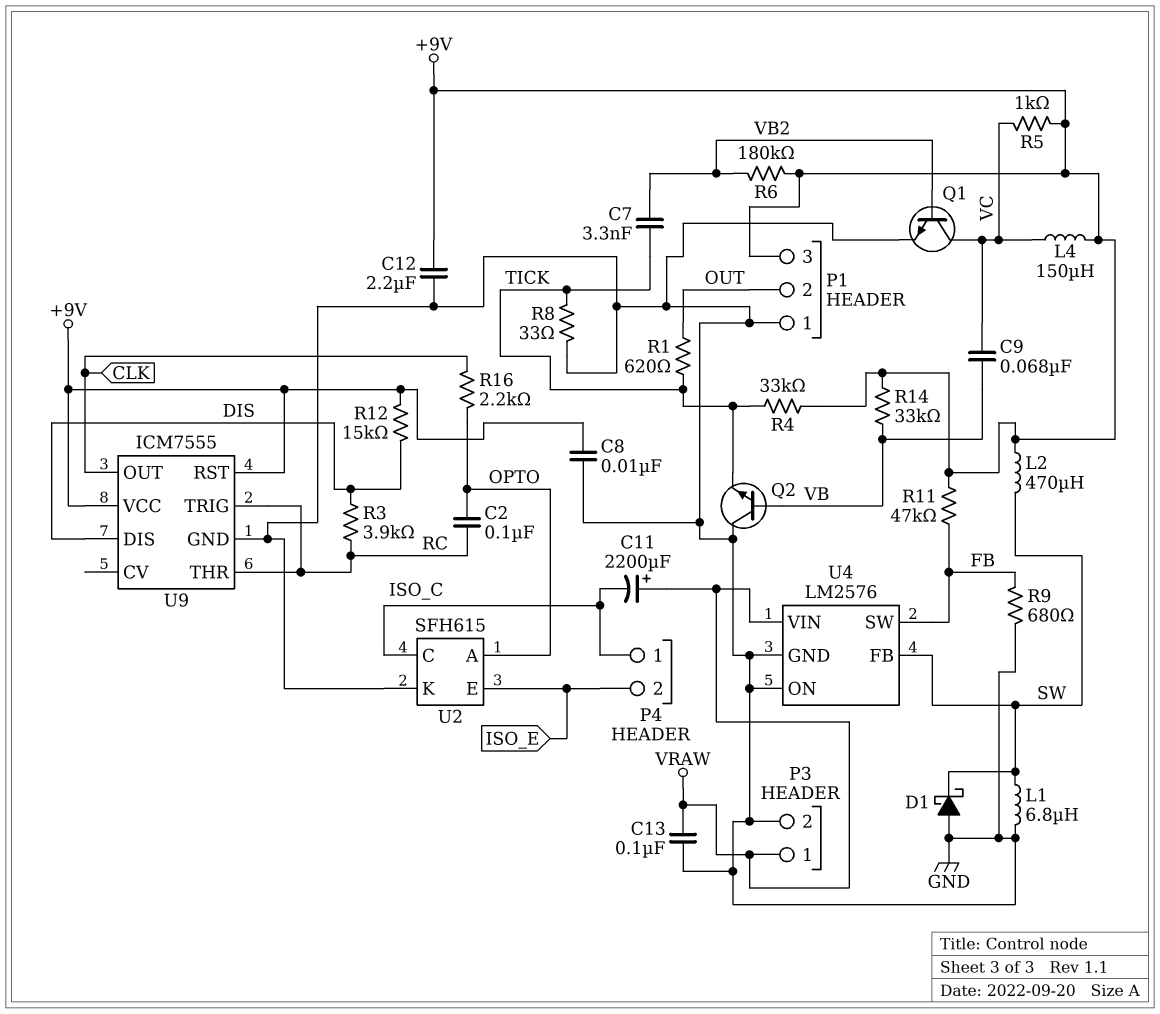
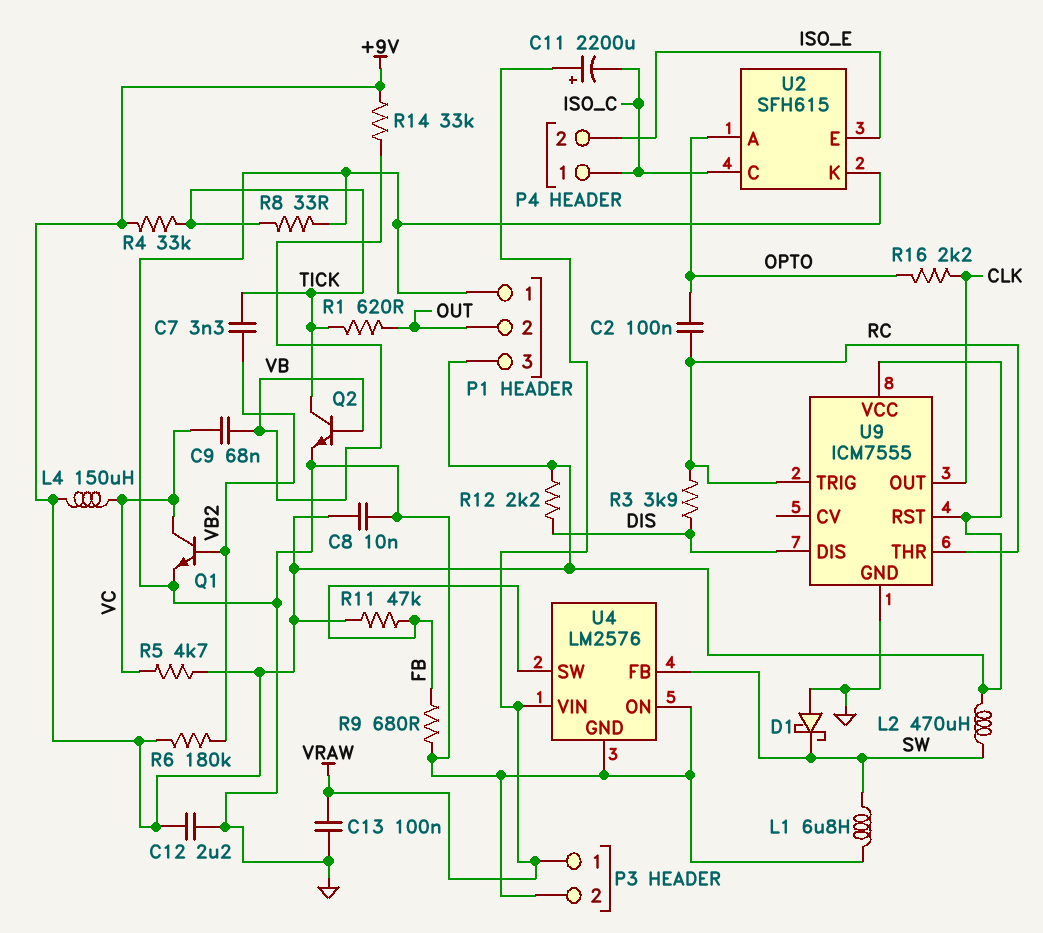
Q2: NPN (B VB, C GND, E TICK) -> NPN (B VB, C TICK, E GND)
R5: 1k (+9V, VC) -> 4.7k (+9V, VC)
R12: 15k (+9V, DIS) -> 2.2k (+9V, DIS)

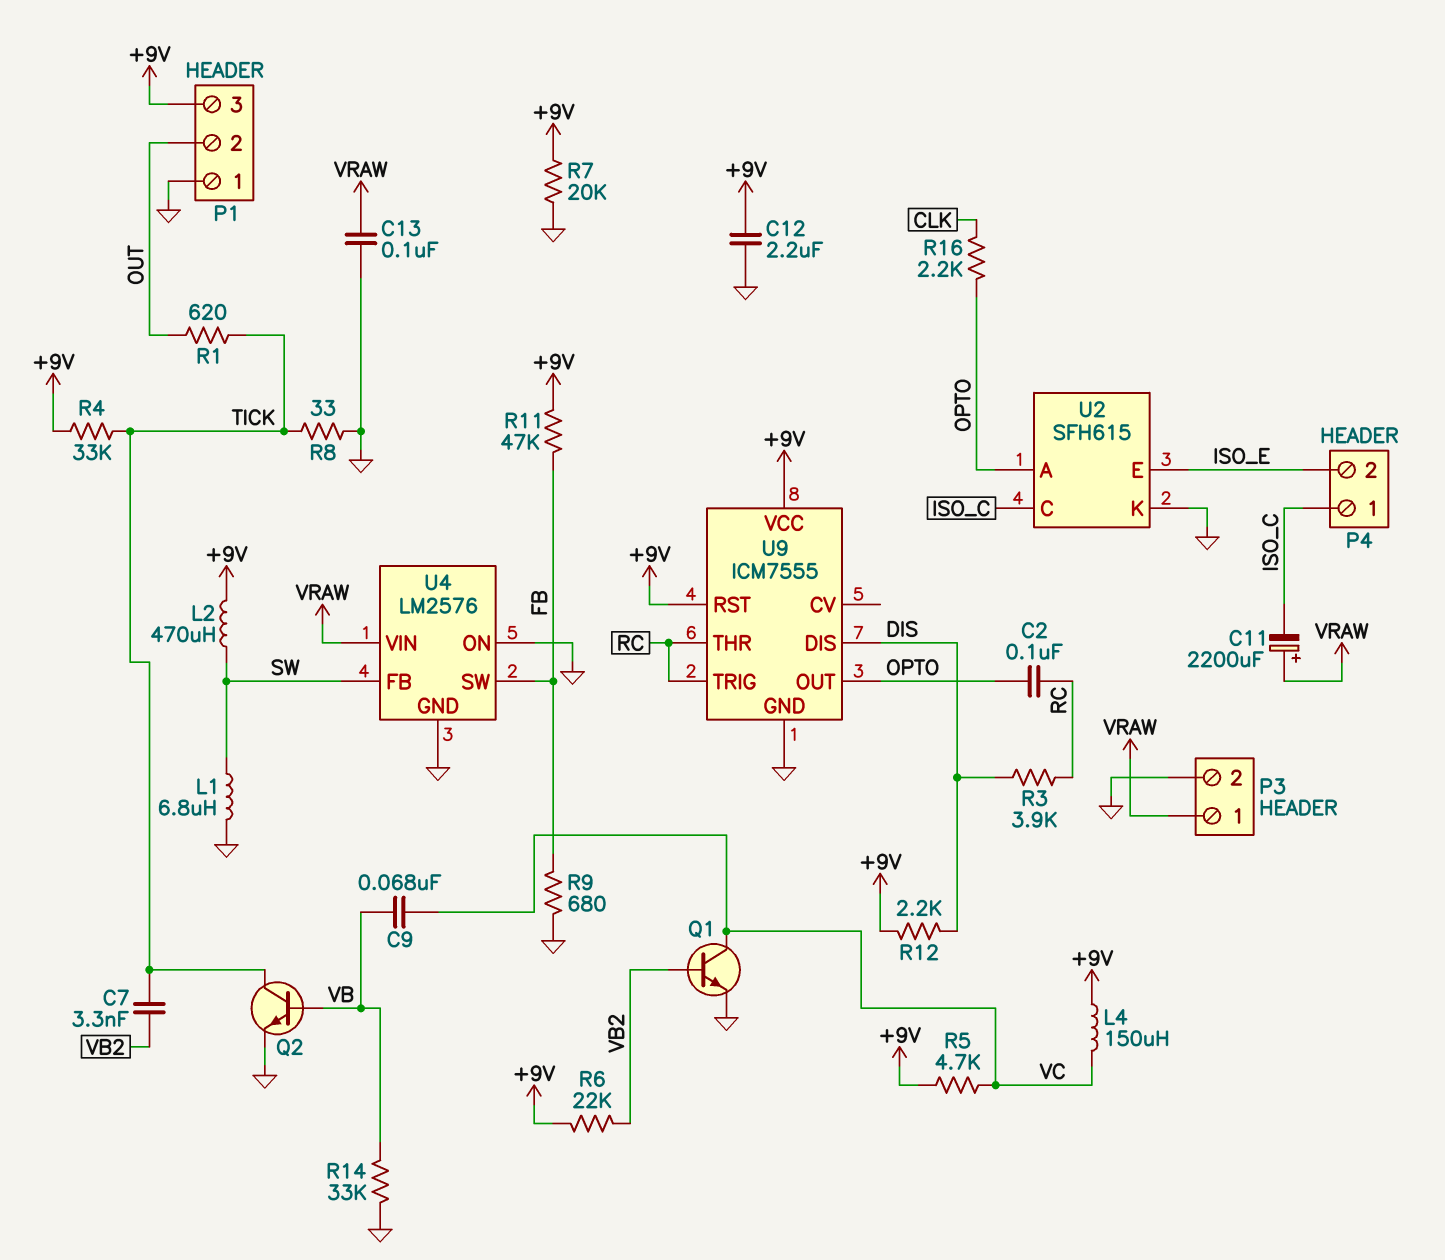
C8: 10nF (+9V, GND) -> none
D1: schottky (A GND, K SW) -> none
R6: 180k (+9V, VB2) -> 22k (+9V, VB2)
R7: none -> 20k (+9V, GND)
R14: 33k (+9V, VB) -> 33k (GND, VB)
U9 pin OUT: CLK -> OPTO

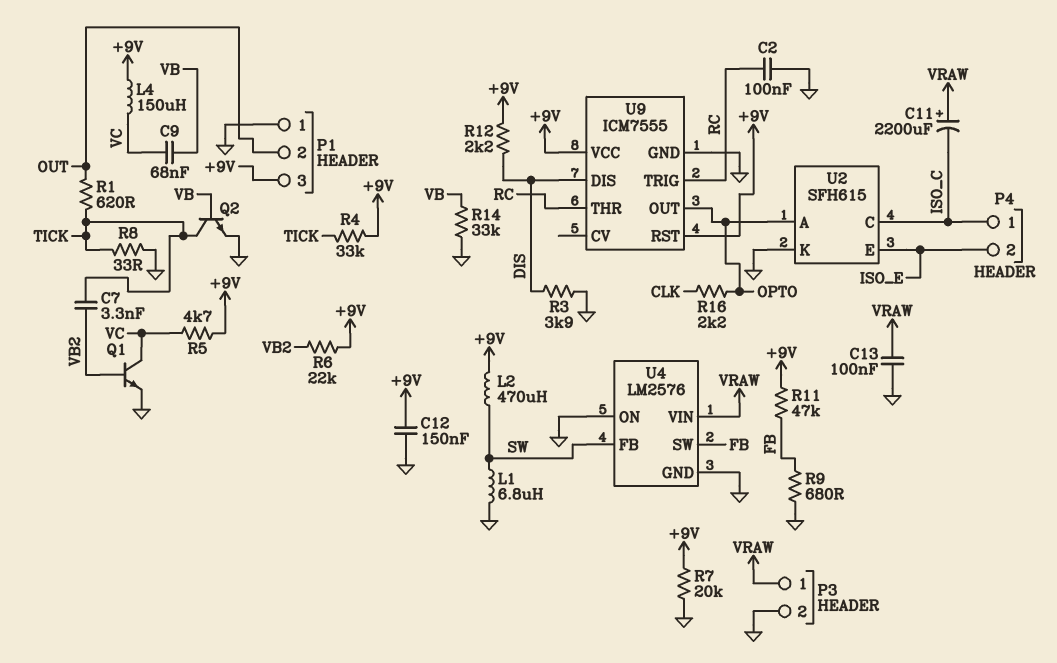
C2: 100nF (OPTO, RC) -> 100nF (GND, RC)
C12: 2.2uF (+9V, GND) -> 150nF (+9V, GND)
R3: 3.9k (DIS, RC) -> 3.9k (DIS, GND)

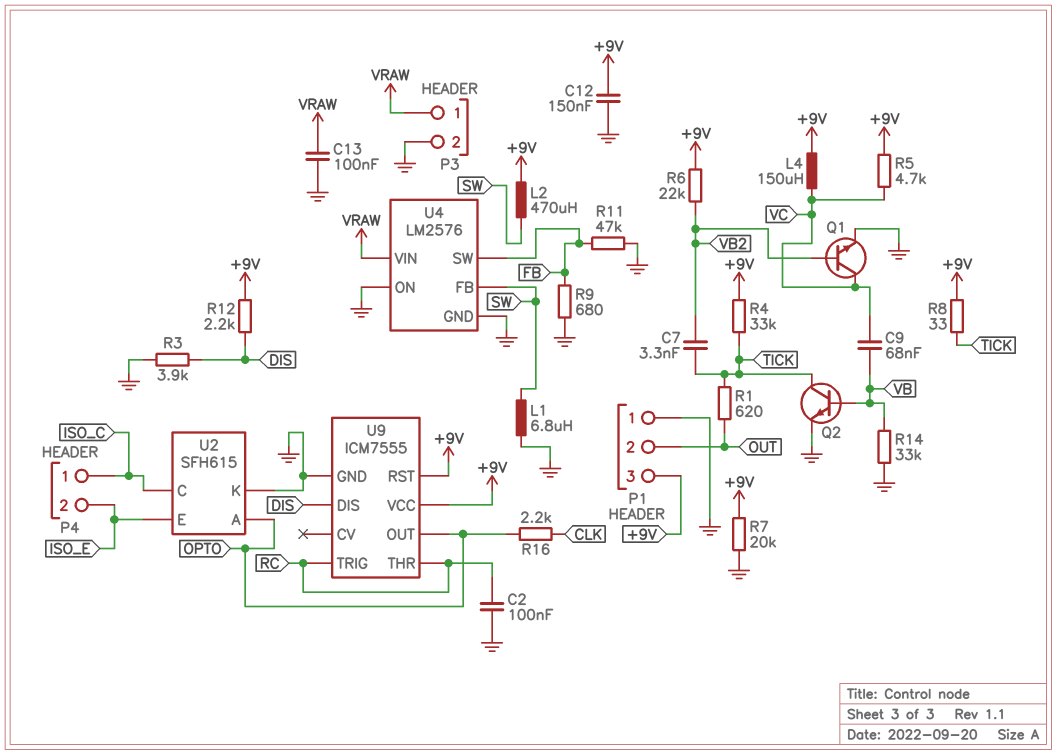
C11: 2200uF (plus VRAW, minus ISO_C) -> none
R8: 33 (GND, TICK) -> 33 (+9V, TICK)
R11: 47k (+9V, FB) -> 47k (FB, GND)

